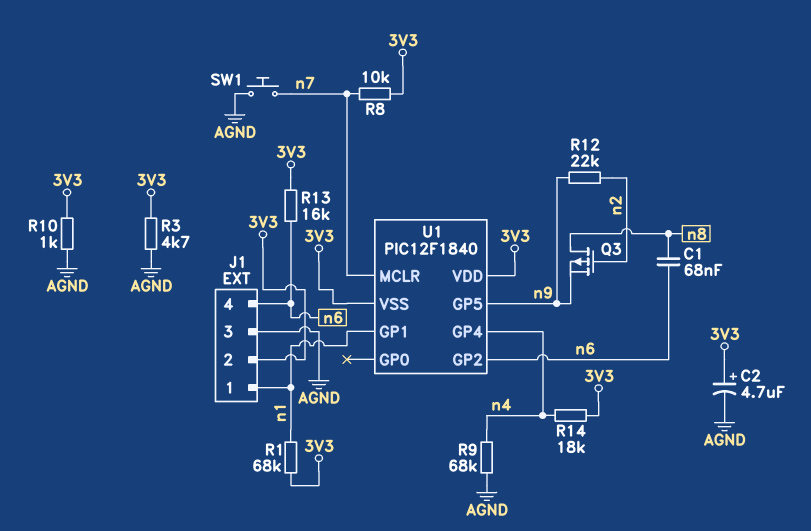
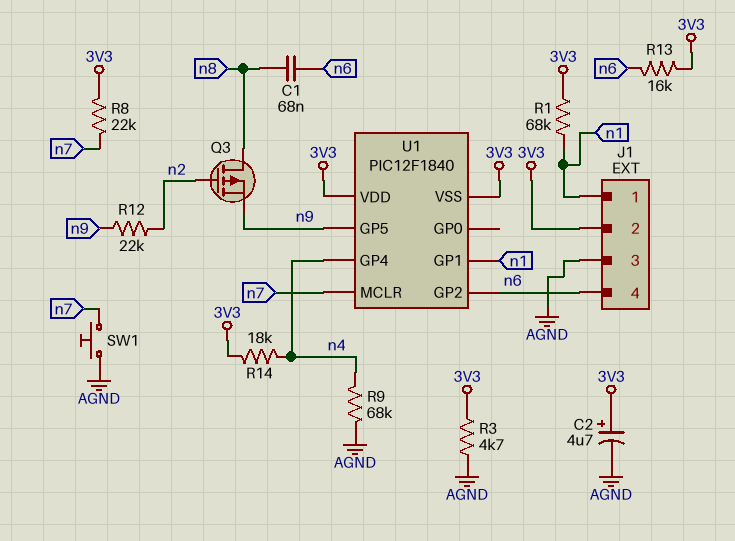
R8: 10k (3V3, n7) -> 22k (3V3, n7)
R10: 1k (3V3, AGND) -> none

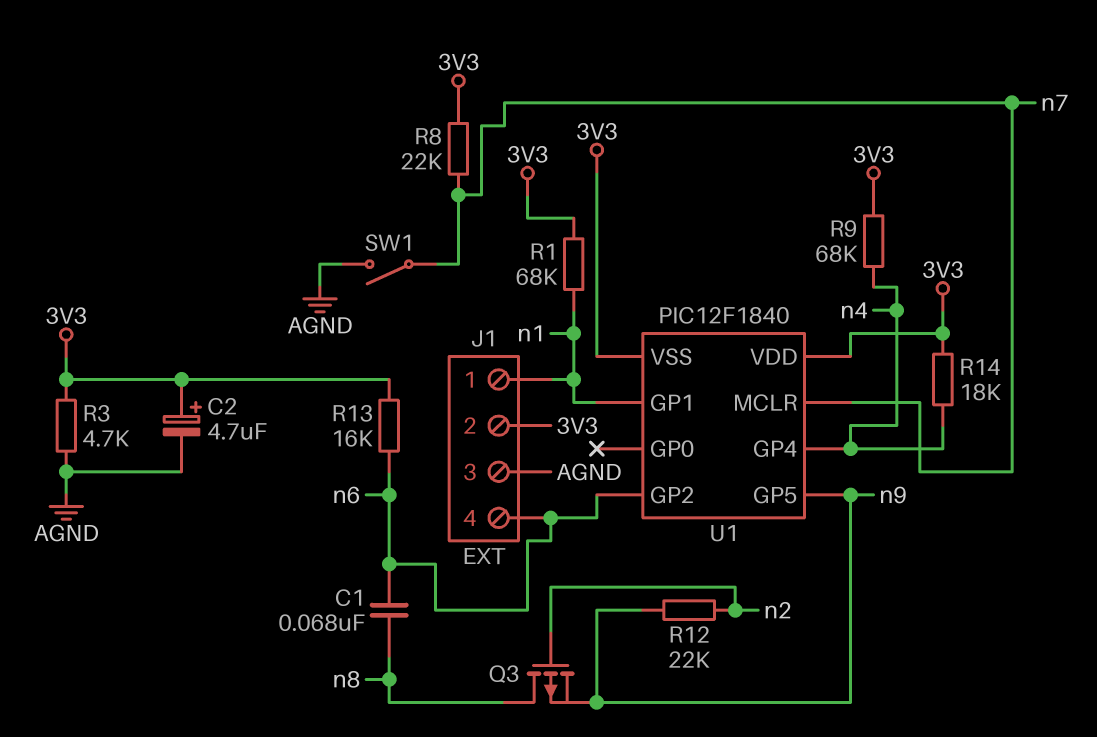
R9: 68k (AGND, n4) -> 68k (3V3, n4)
SW1: button (AGND, n7) -> switch (AGND, n7)

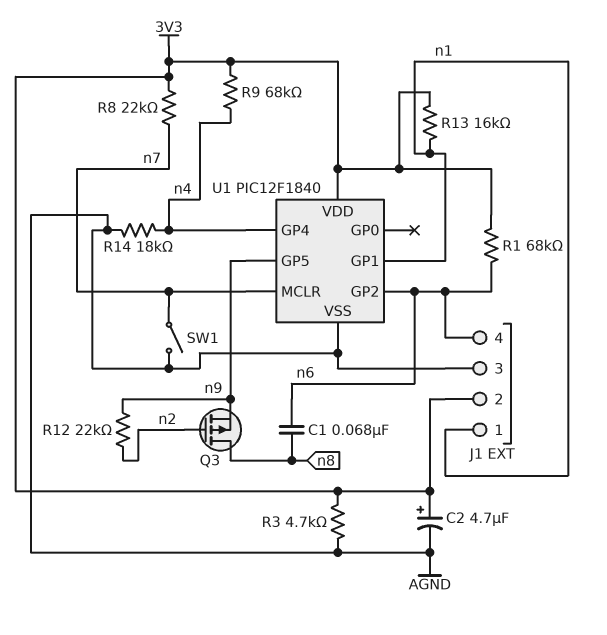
R1: 68k (3V3, n1) -> 68k (3V3, n6)
R13: 16k (3V3, n6) -> 16k (3V3, n1)
R14: 18k (3V3, n4) -> 18k (AGND, n4)
U1 pin VSS: 3V3 -> AGND

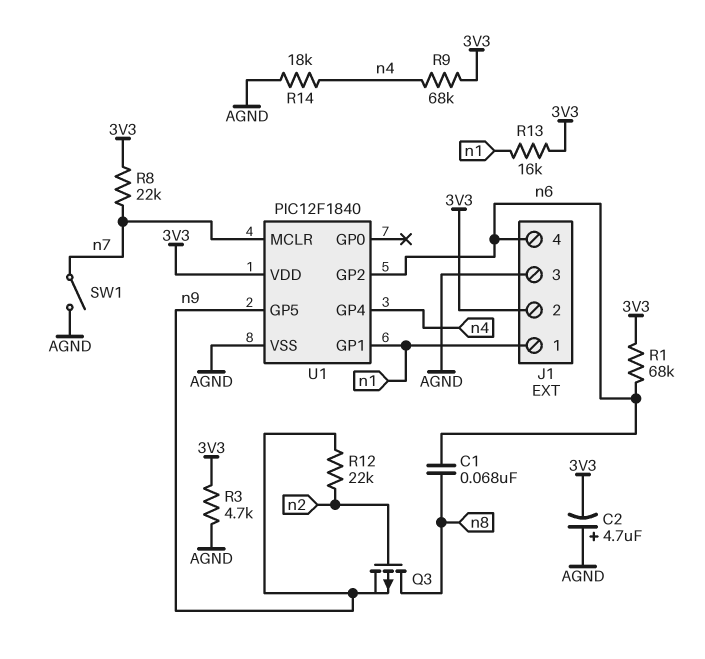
C2: 4.7uF (plus 3V3, minus AGND) -> 4.7uF (plus AGND, minus 3V3)

